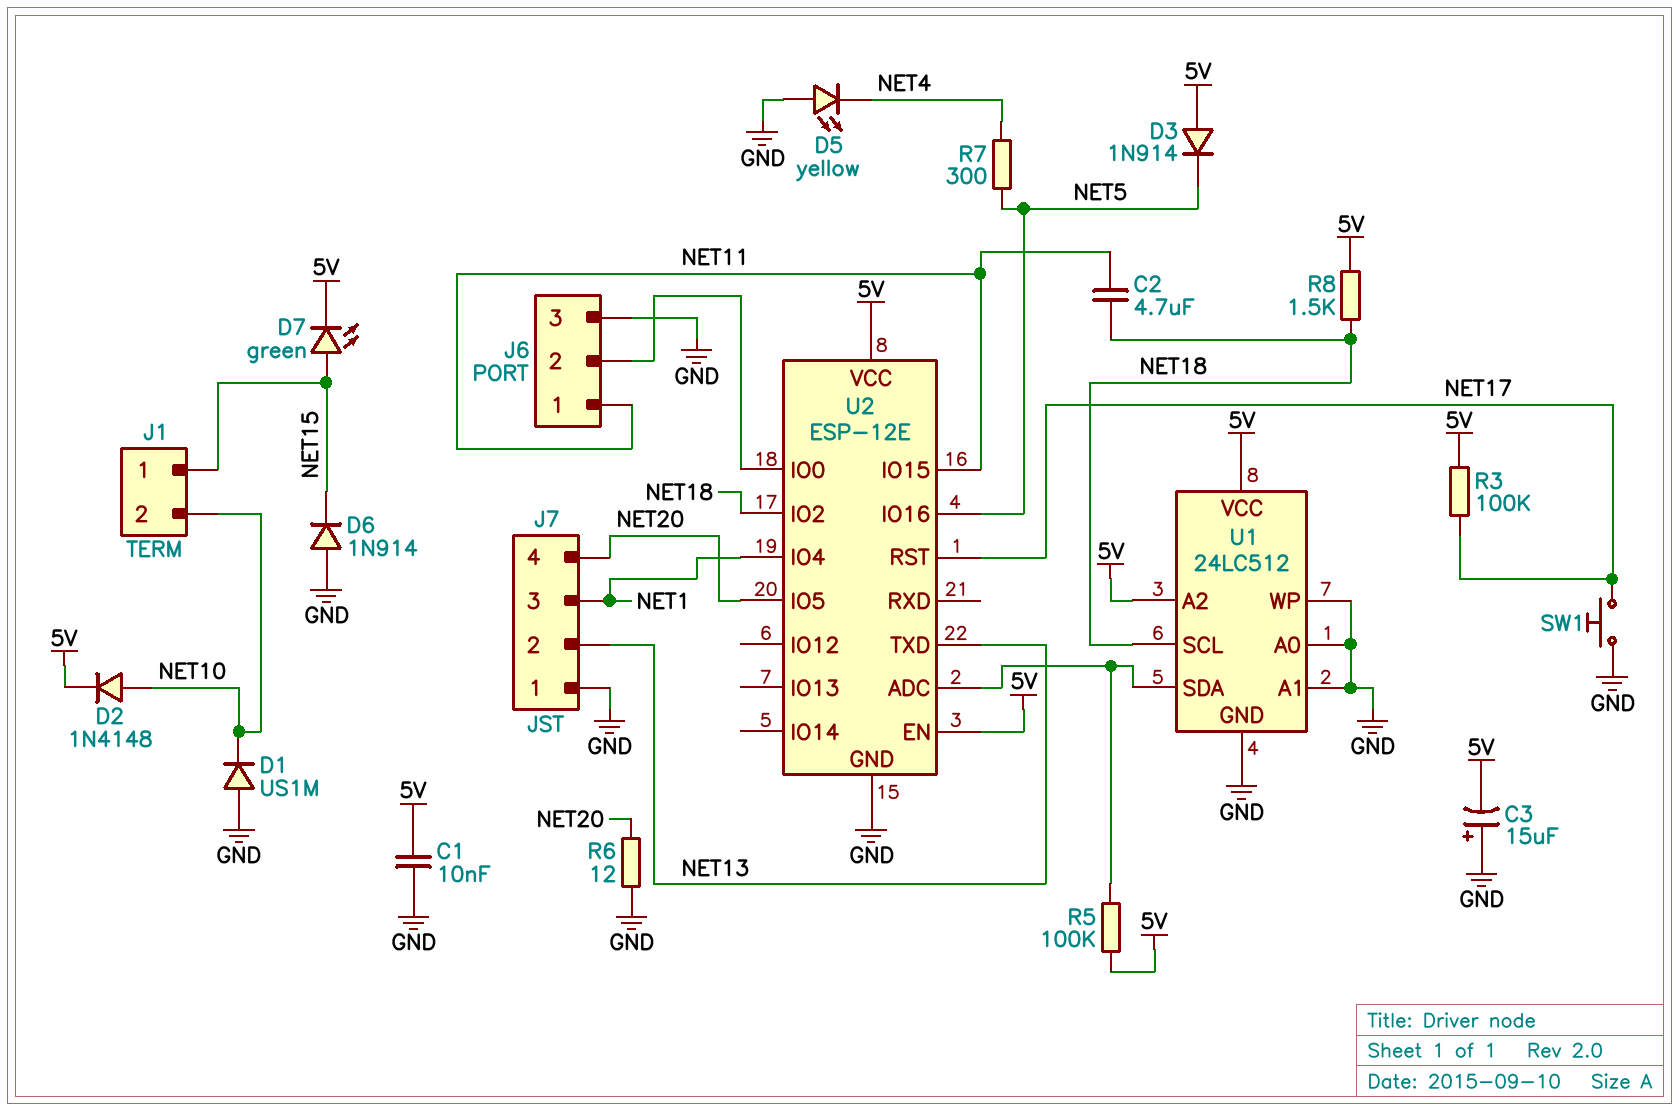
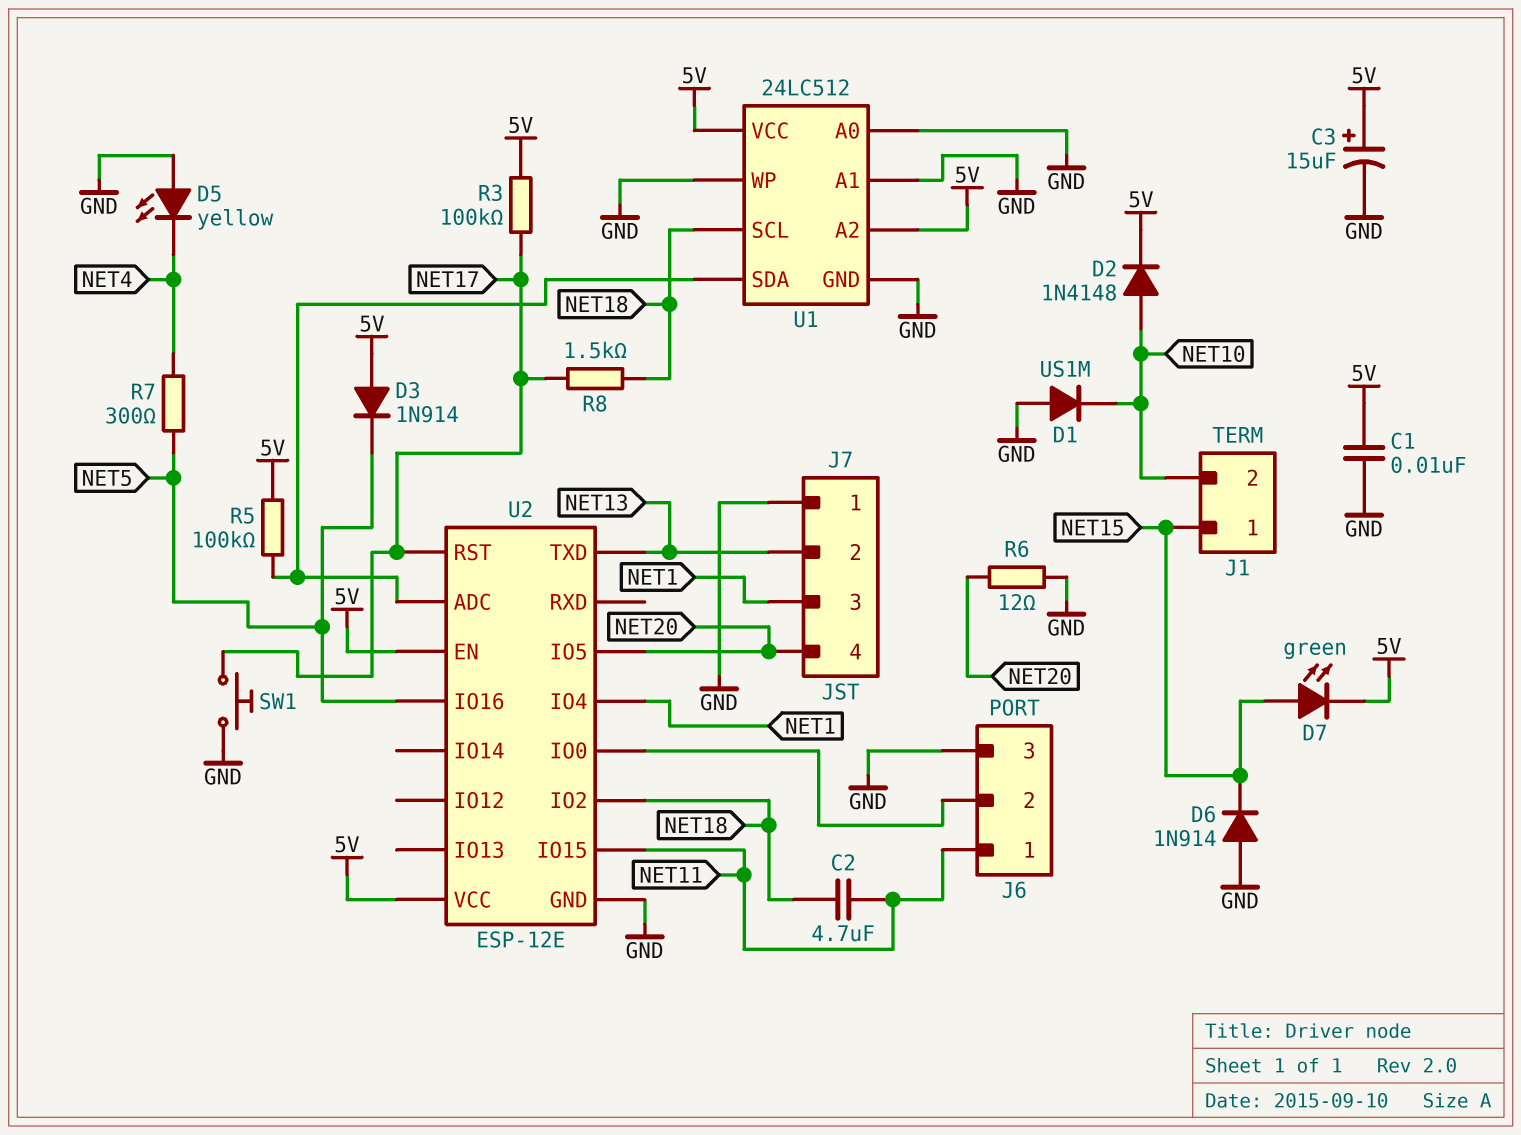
C3: 15uF (plus GND, minus 5V) -> 15uF (plus 5V, minus GND)
R8: 1.5k (5V, NET18) -> 1.5k (NET17, NET18)

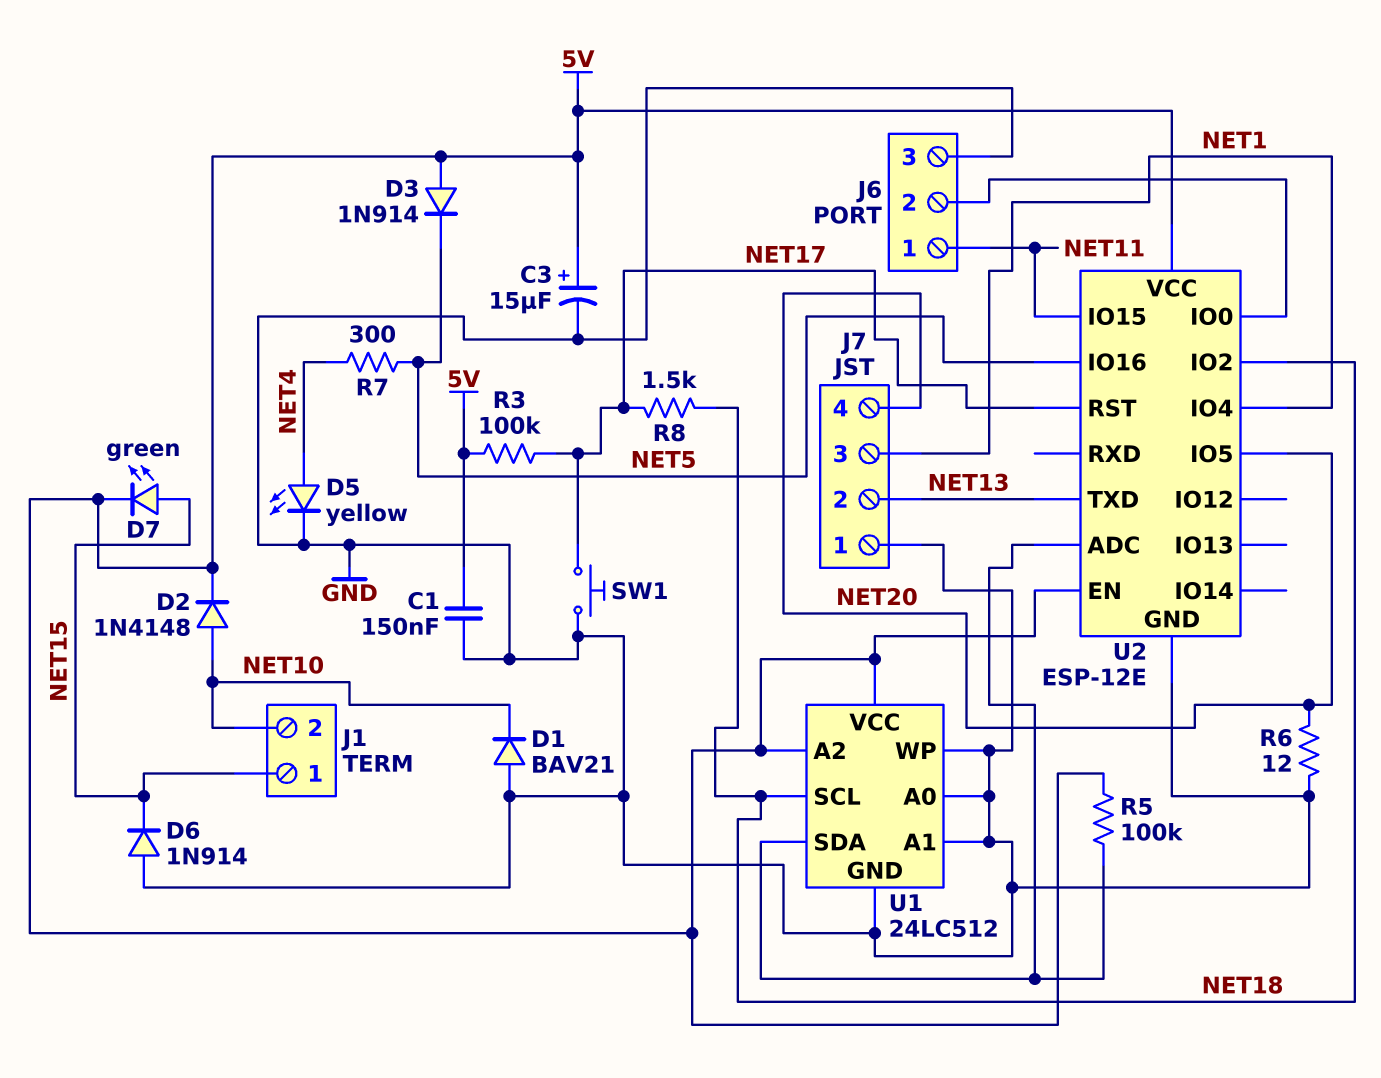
C1: 10nF (5V, GND) -> 150nF (5V, GND)
C2: 4.7uF (NET11, NET18) -> none
D1: diode US1M (A GND, K NET10) -> diode BAV21 (A GND, K NET10)
D5: LED yellow (A GND, K NET4) -> LED yellow (A NET4, K GND)

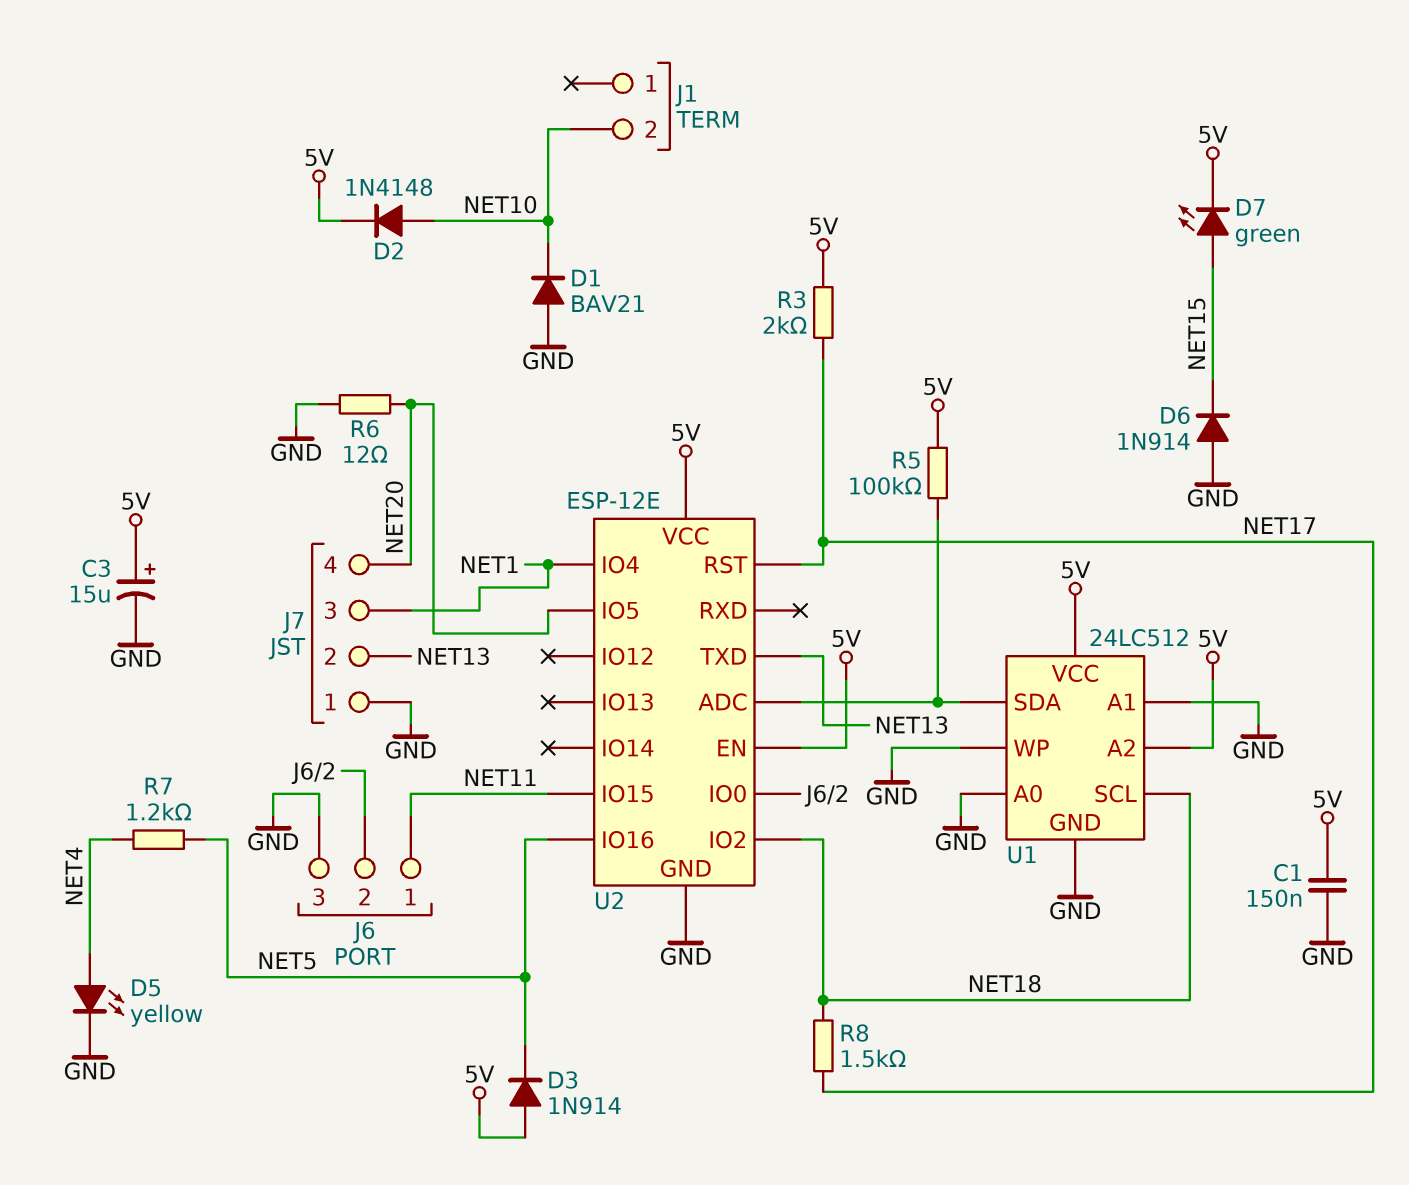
J1 pin 1: NET15 -> none
R3: 100k (5V, NET17) -> 2k (5V, NET17)
R7: 300 (NET4, NET5) -> 1.2k (NET4, NET5)
SW1: button (GND, NET17) -> none

